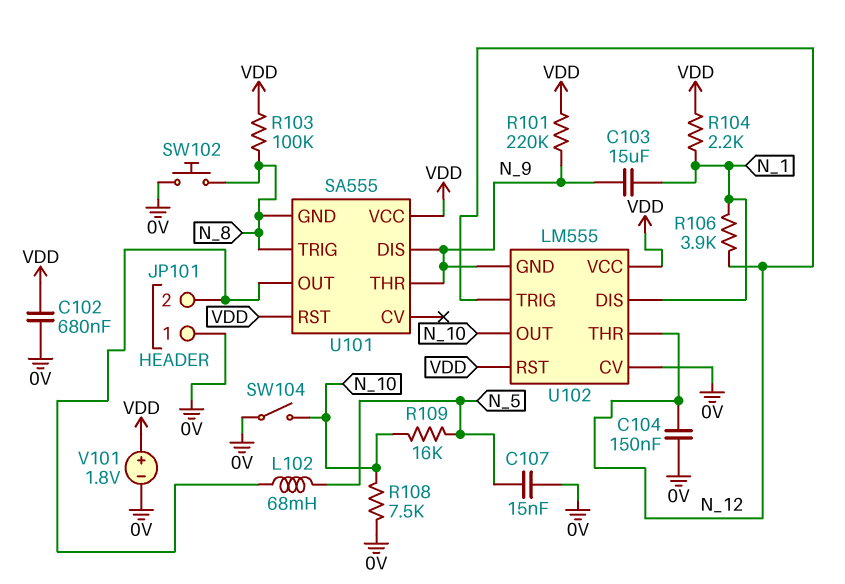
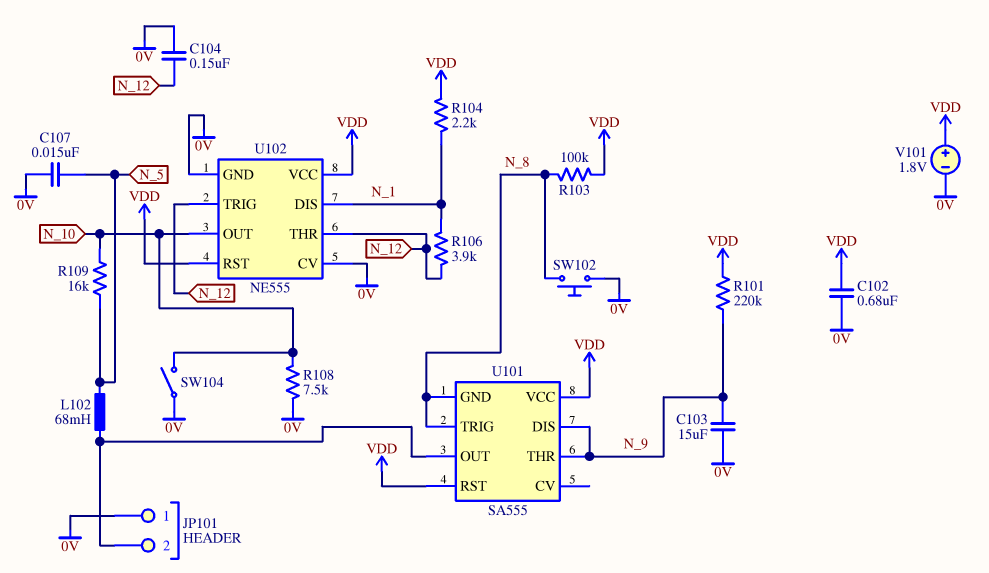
C103: 15uF (N_1, N_9) -> 15uF (0V, N_9)
U102: LM555 -> NE555
U102 pin GND: N_9 -> 0V

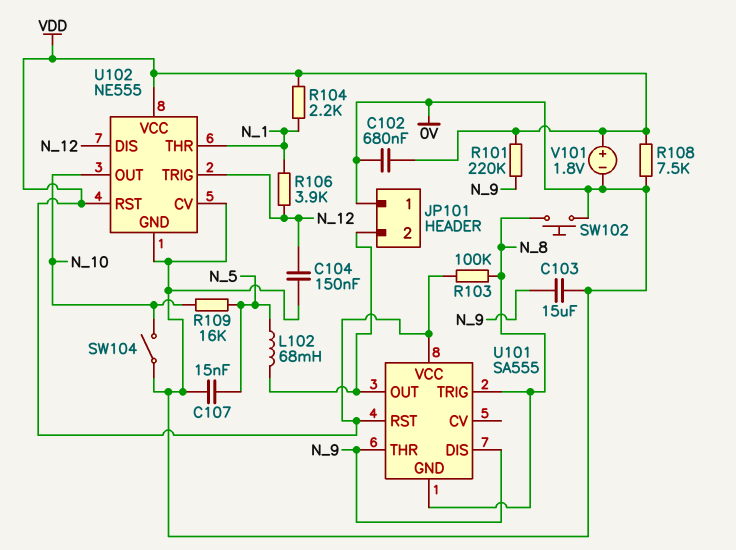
R108: 7.5k (0V, N_10) -> 7.5k (0V, VDD)
U102 pin DIS: N_1 -> N_12
U102 pin THR: N_12 -> N_1

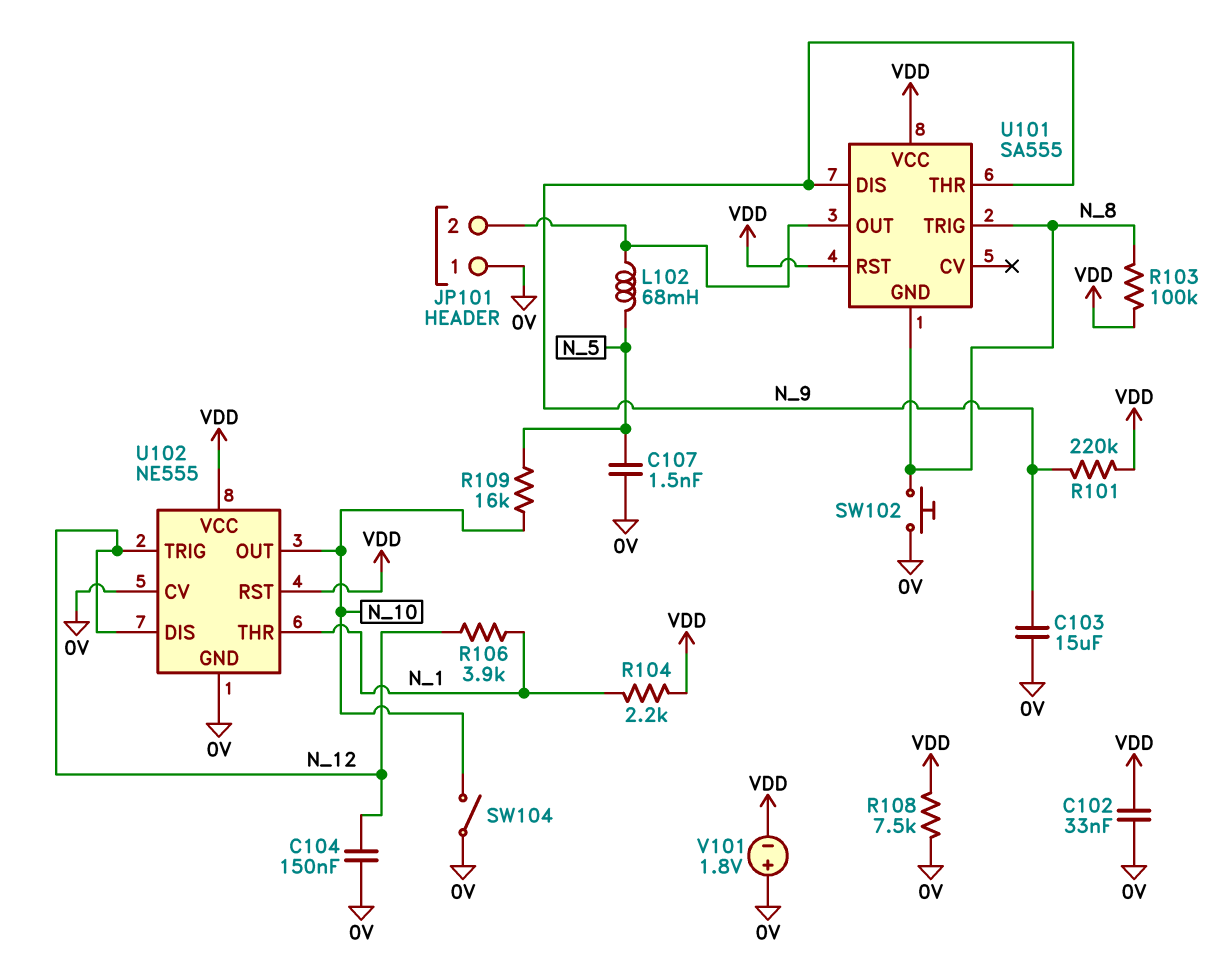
C102: 680nF (0V, VDD) -> 33nF (0V, VDD)
C107: 15nF (0V, N_5) -> 1.5nF (0V, N_5)
V101: 1.8V (plus VDD, minus 0V) -> 1.8V (plus 0V, minus VDD)

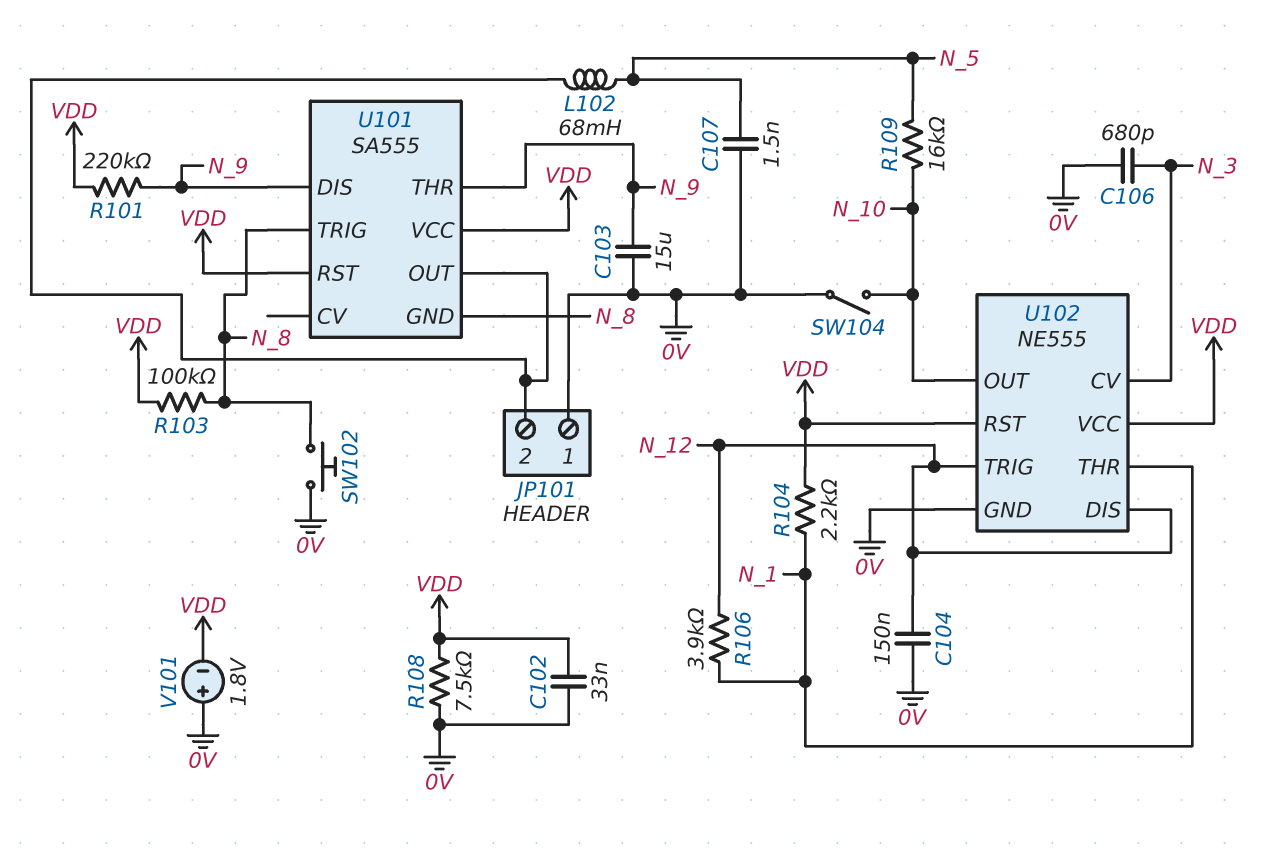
C106: none -> 680pF (0V, N_3)
U102 pin CV: 0V -> N_3

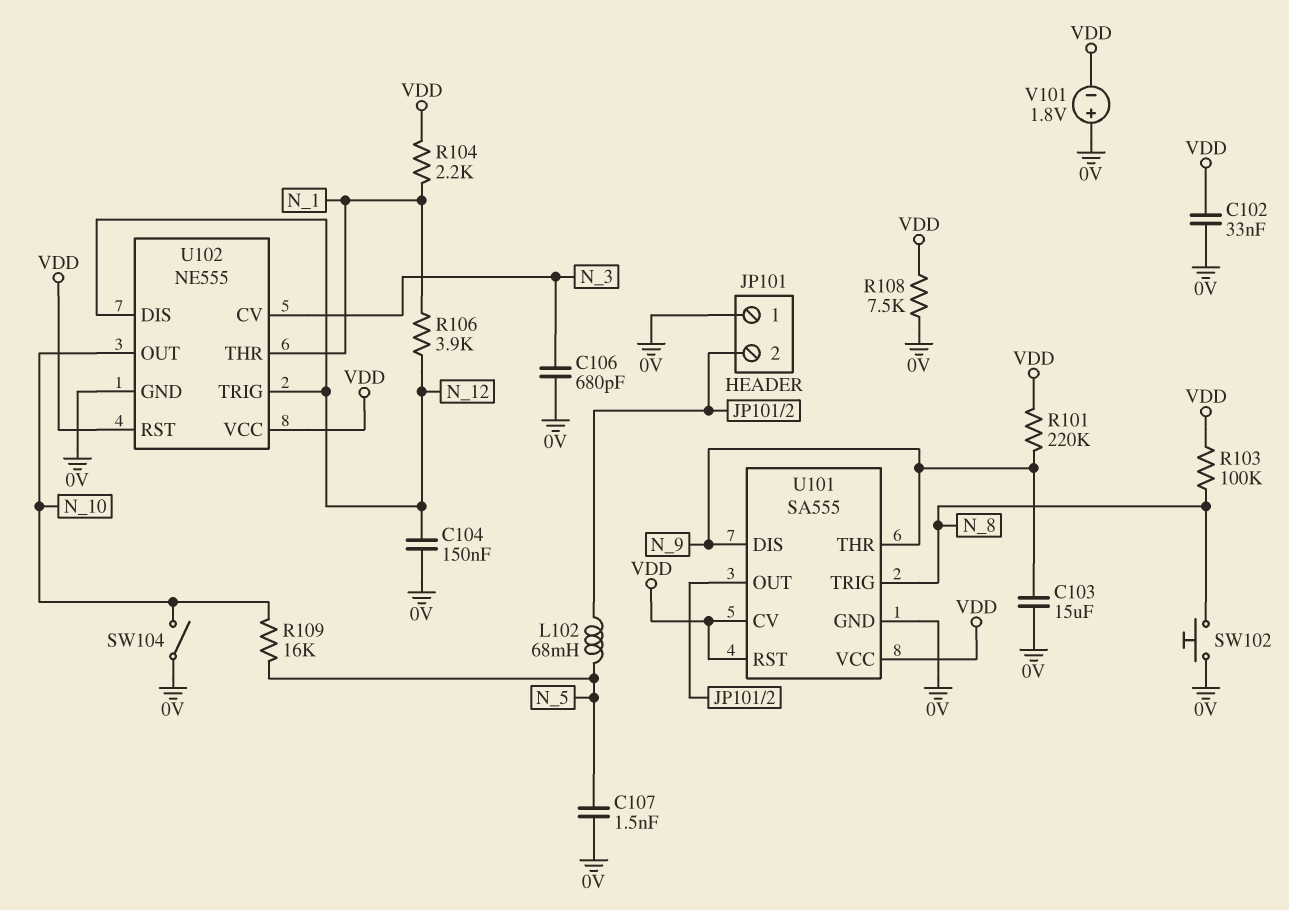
U101 pin CV: none -> VDD
U101 pin GND: N_8 -> 0V

